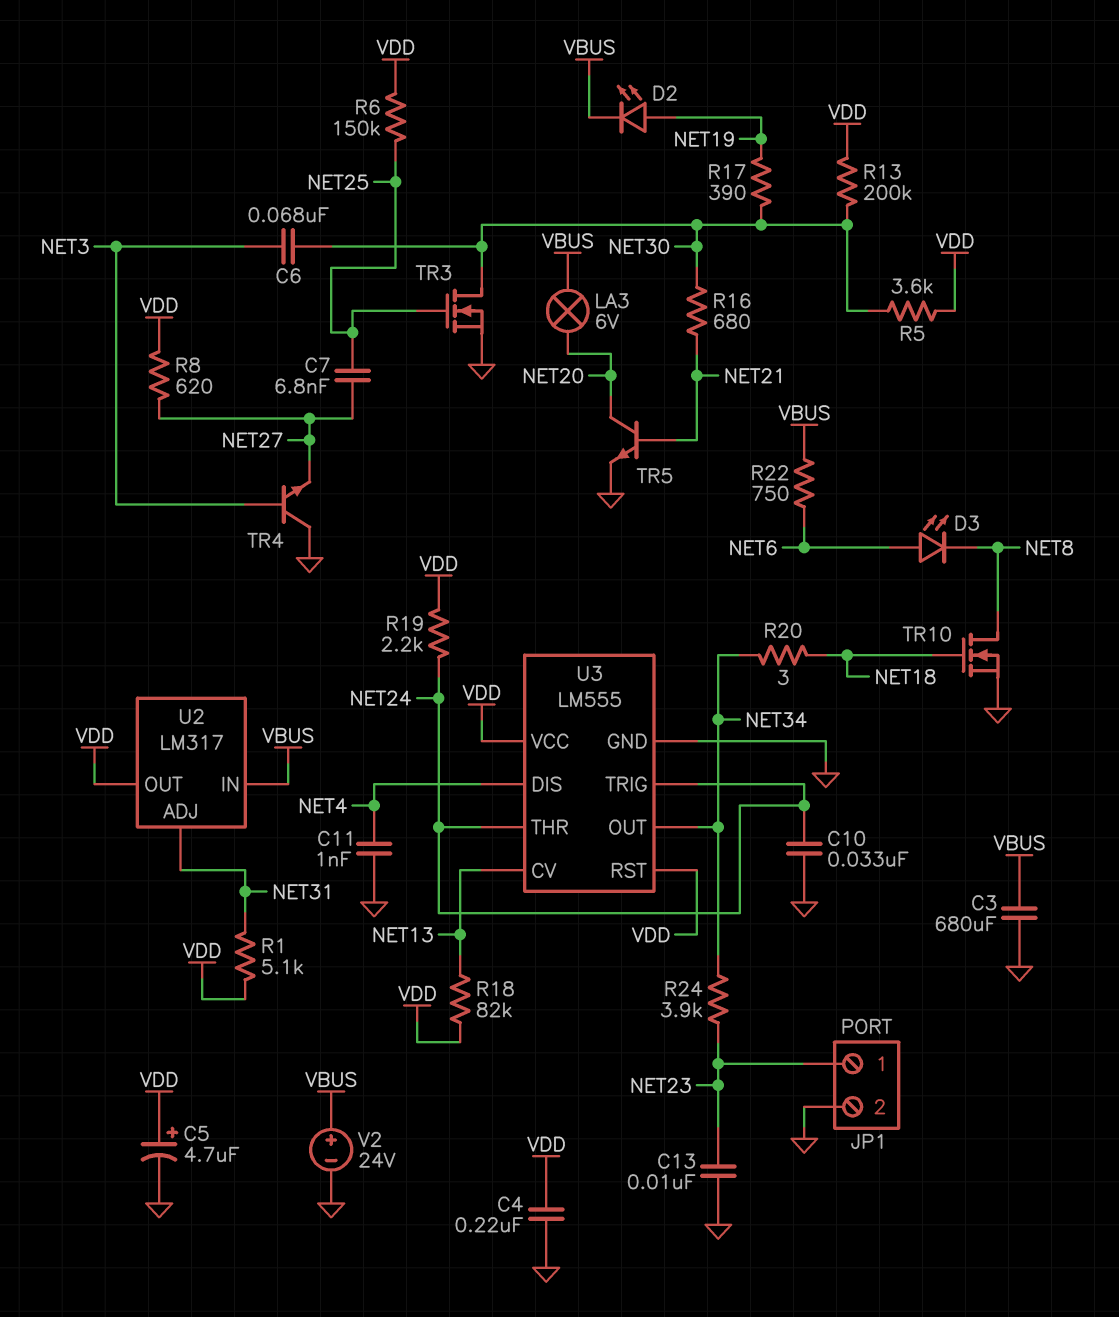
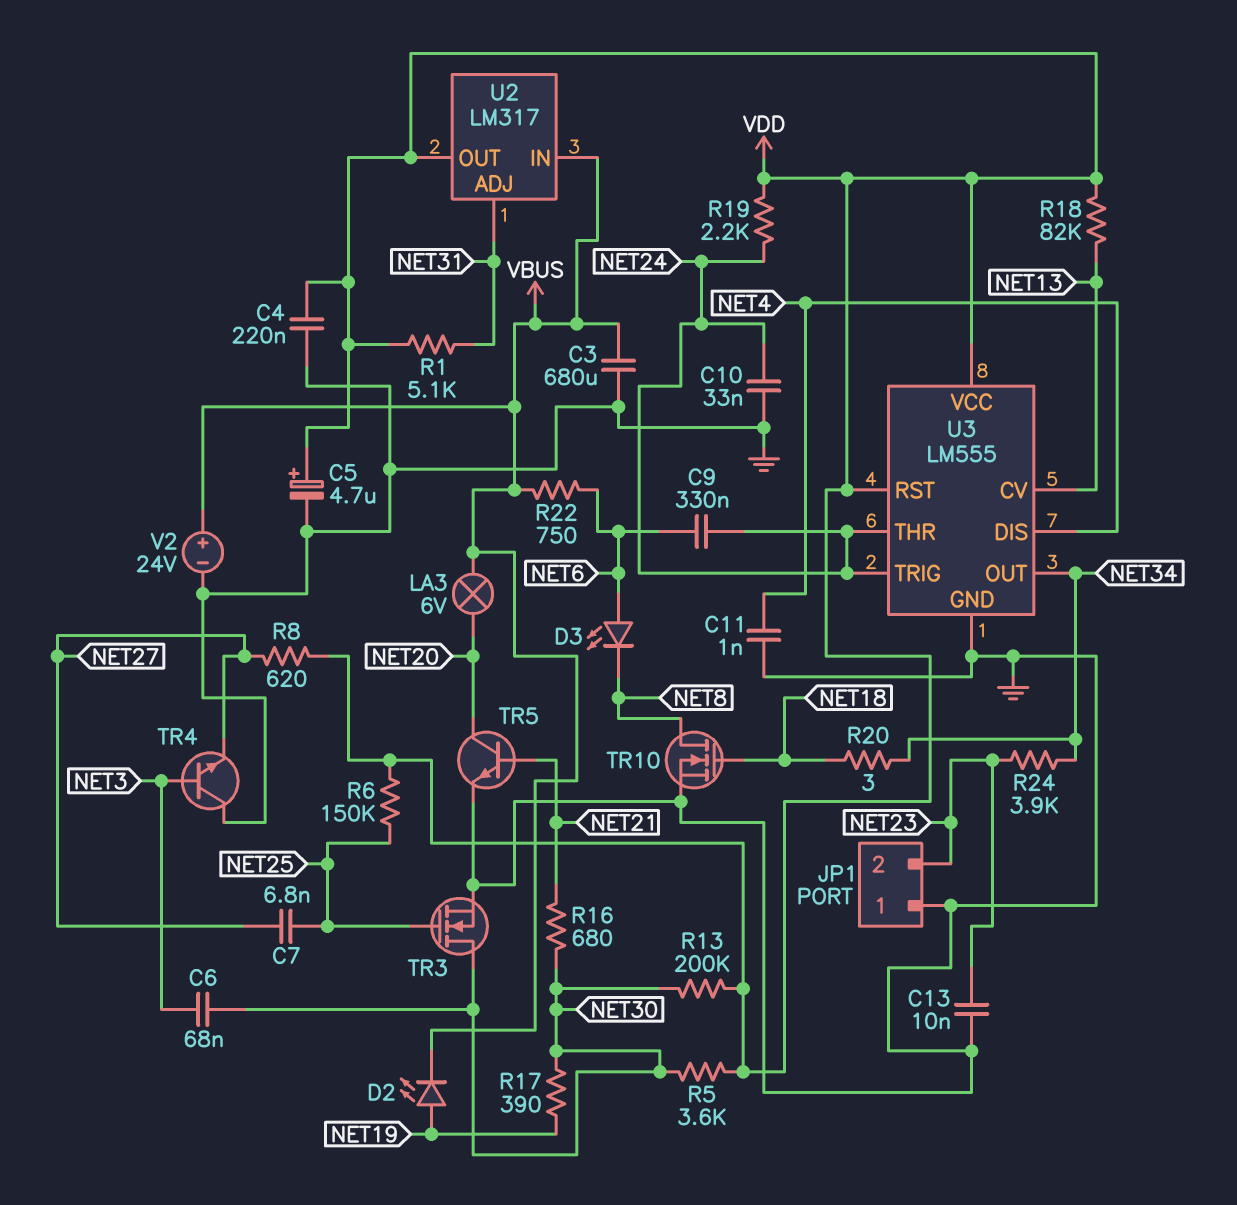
C9: none -> 330nF (NET6, NET24)
JP1 pin 1: NET23 -> GND
JP1 pin 2: GND -> NET23

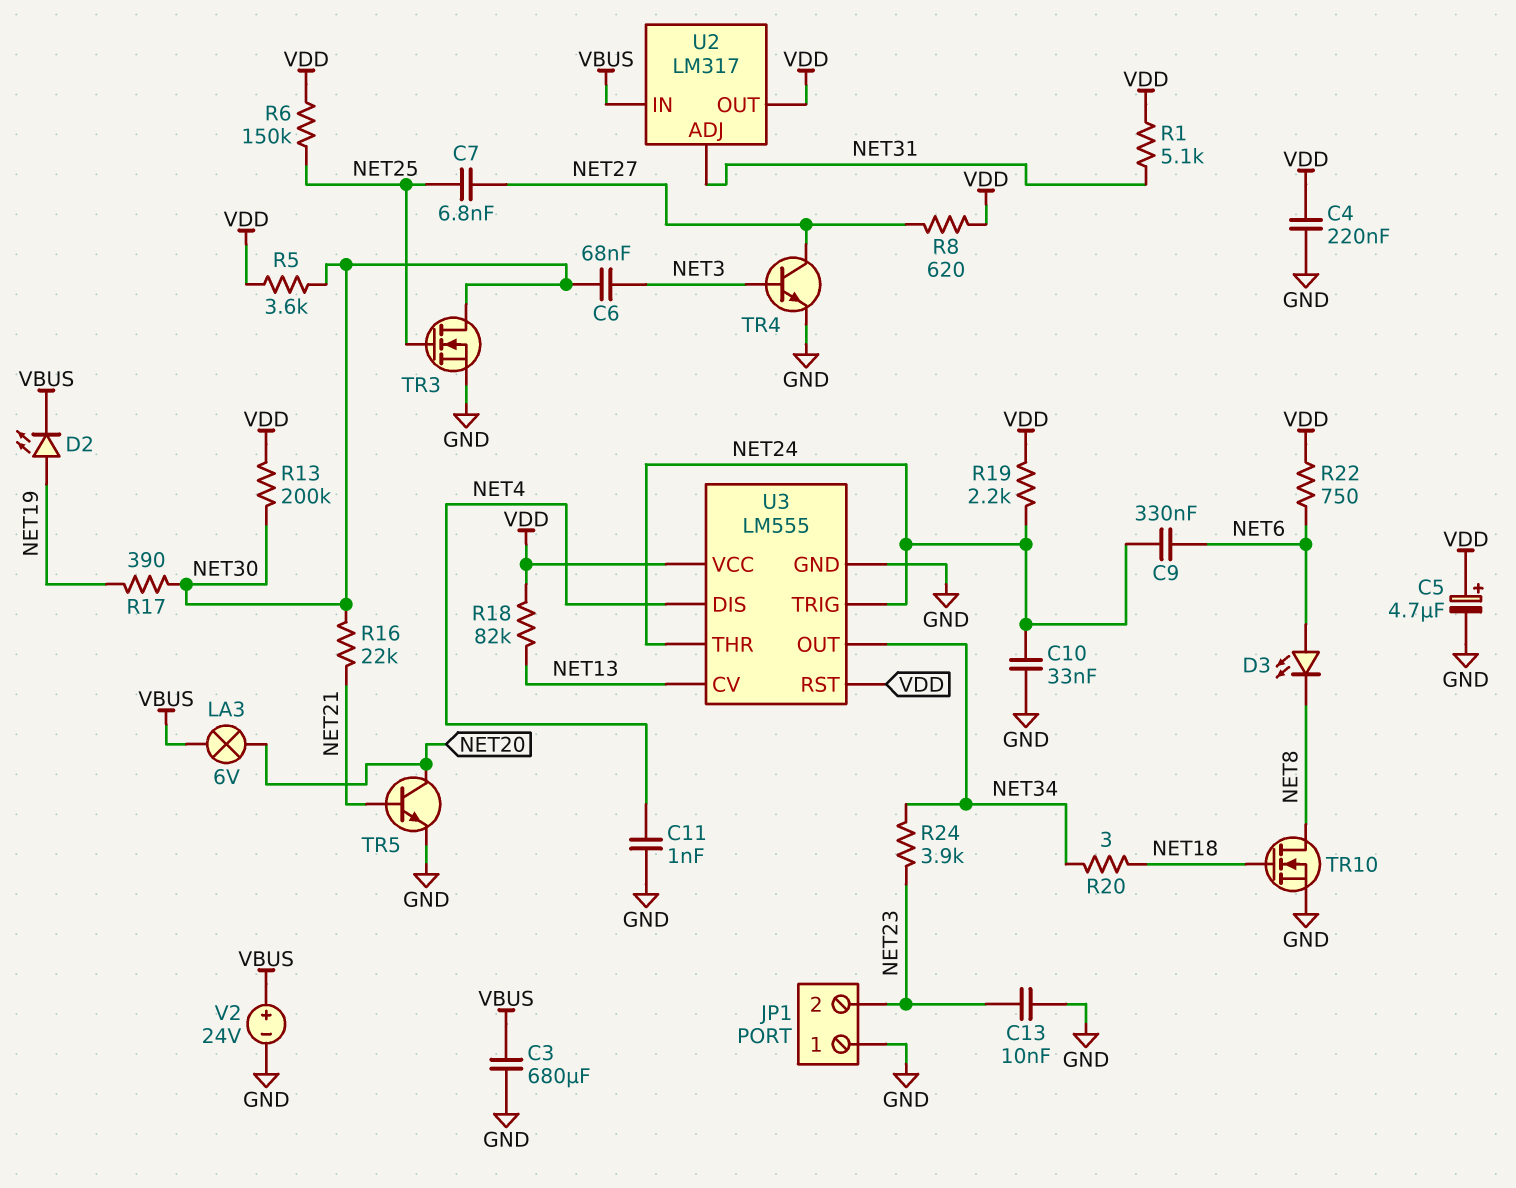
R16: 680 (NET21, NET30) -> 22k (NET21, NET30)
R22: 750 (NET6, VBUS) -> 750 (NET6, VDD)
TR4: NPN (B NET3, C GND, E NET27) -> NPN (B NET3, C NET27, E GND)

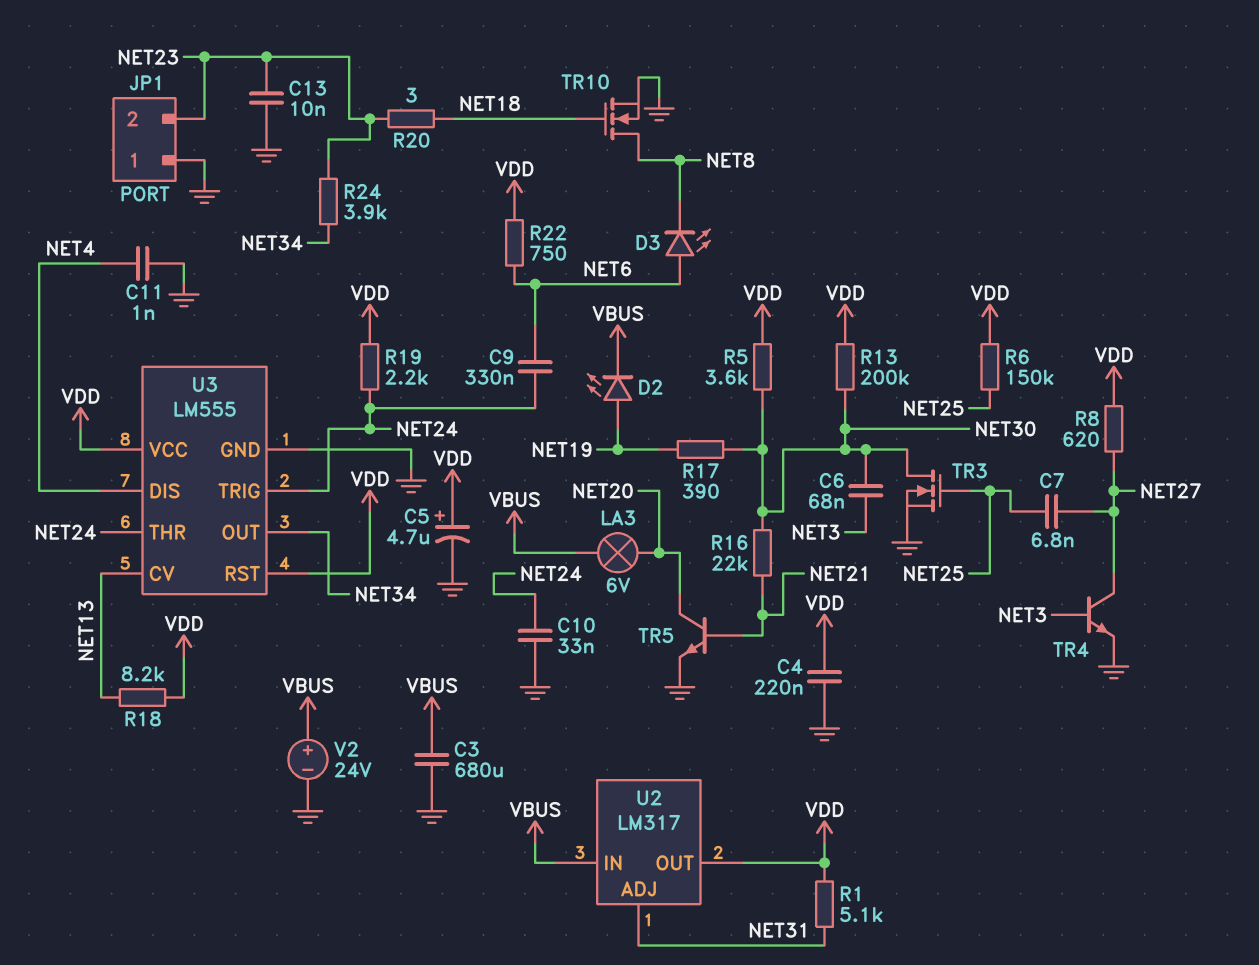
R18: 82k (NET13, VDD) -> 8.2k (NET13, VDD)
R20: 3 (NET18, NET34) -> 3 (NET18, NET23)

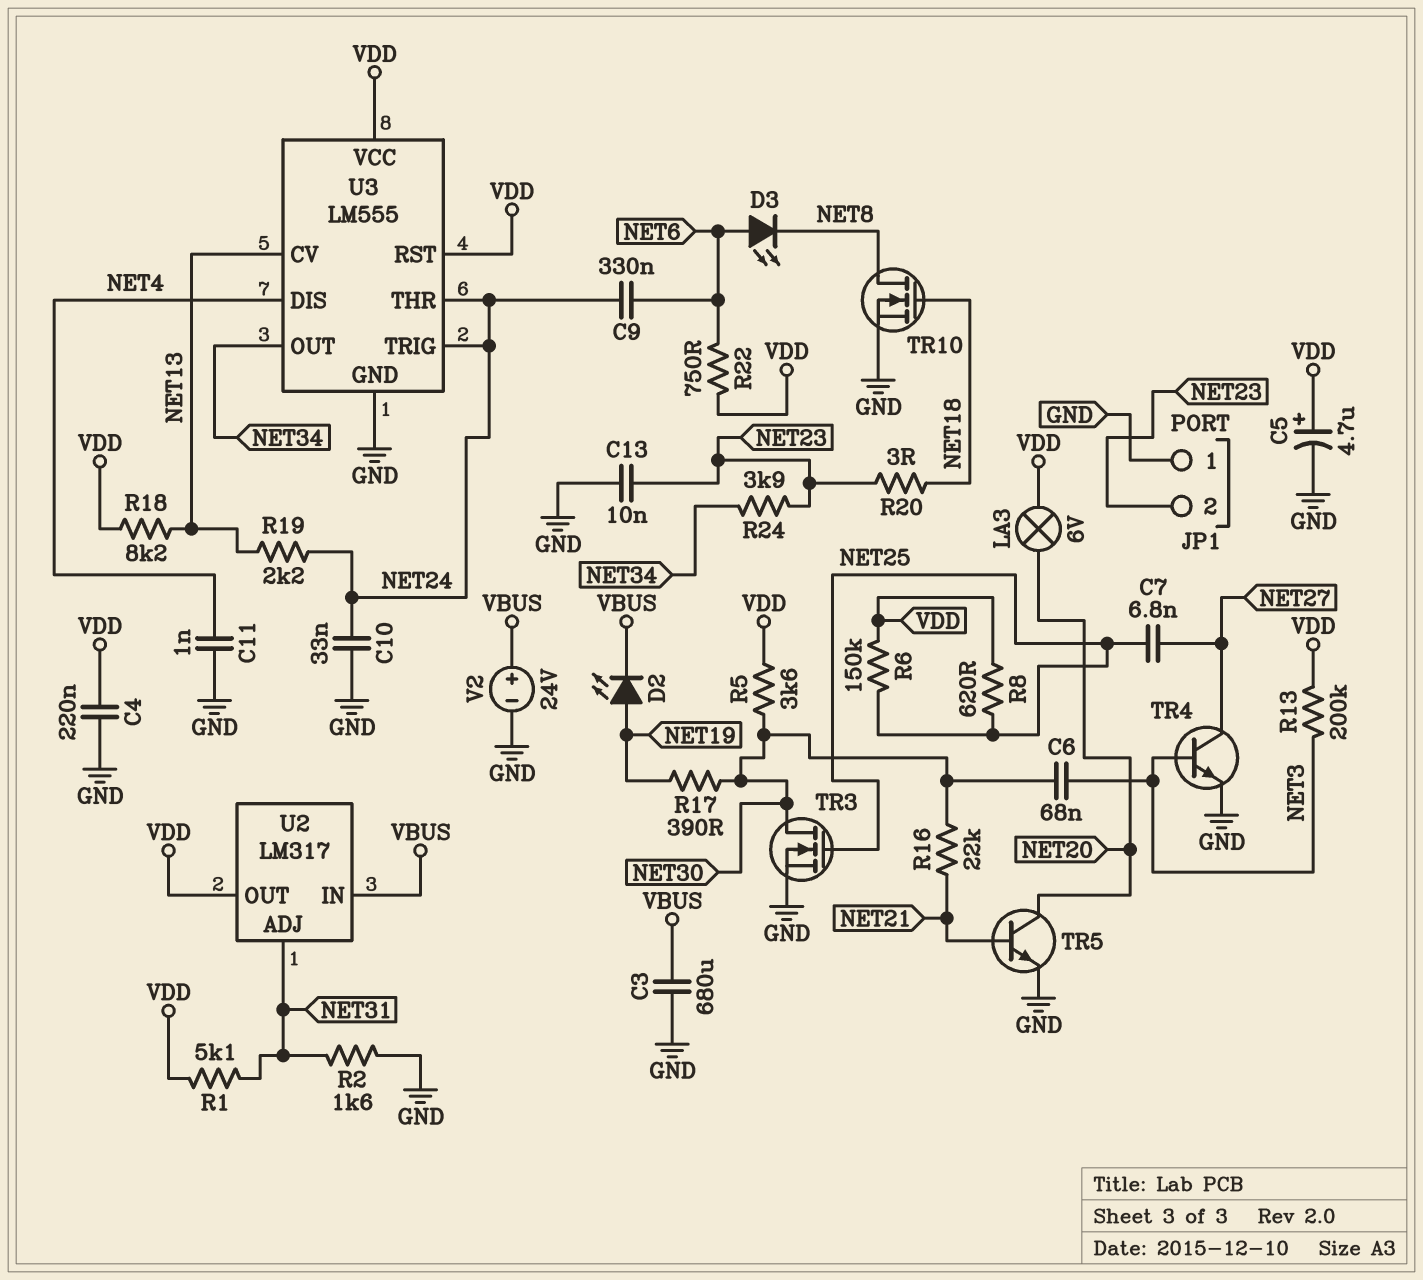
LA3: lamp 6V (NET20, VBUS) -> lamp 6V (NET20, VDD)
R2: none -> 1.6k (GND, NET31)
R8: 620 (NET27, VDD) -> 620 (NET25, VDD)
R13: 200k (NET30, VDD) -> 200k (NET3, VDD)
R19: 2.2k (NET24, VDD) -> 2.2k (NET13, NET24)

